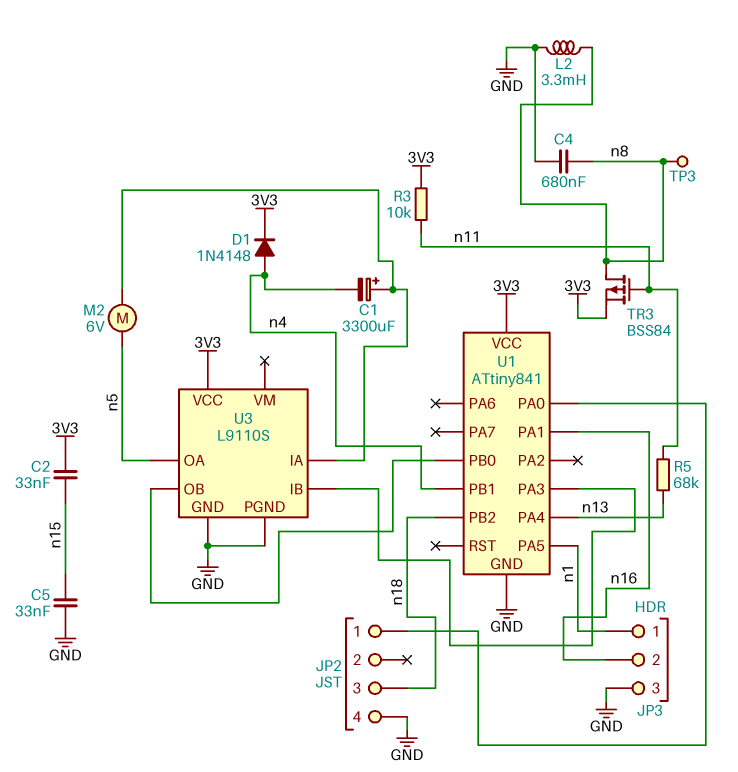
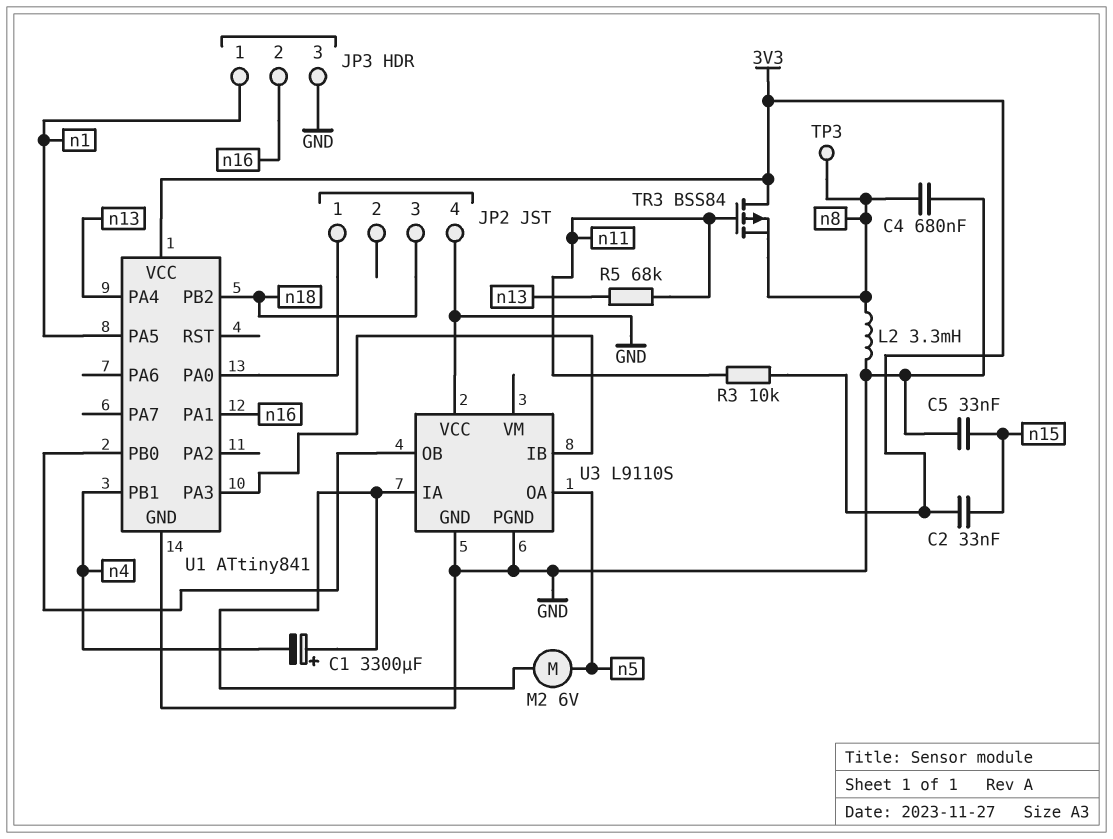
D1: diode 1N4148 (A n4, K 3V3) -> none
TR3: PMOS BSS84 (G n11, D n8, S 3V3) -> PMOS BSS84 (G n11, D 3V3, S n8)
U3 pin VCC: 3V3 -> GND

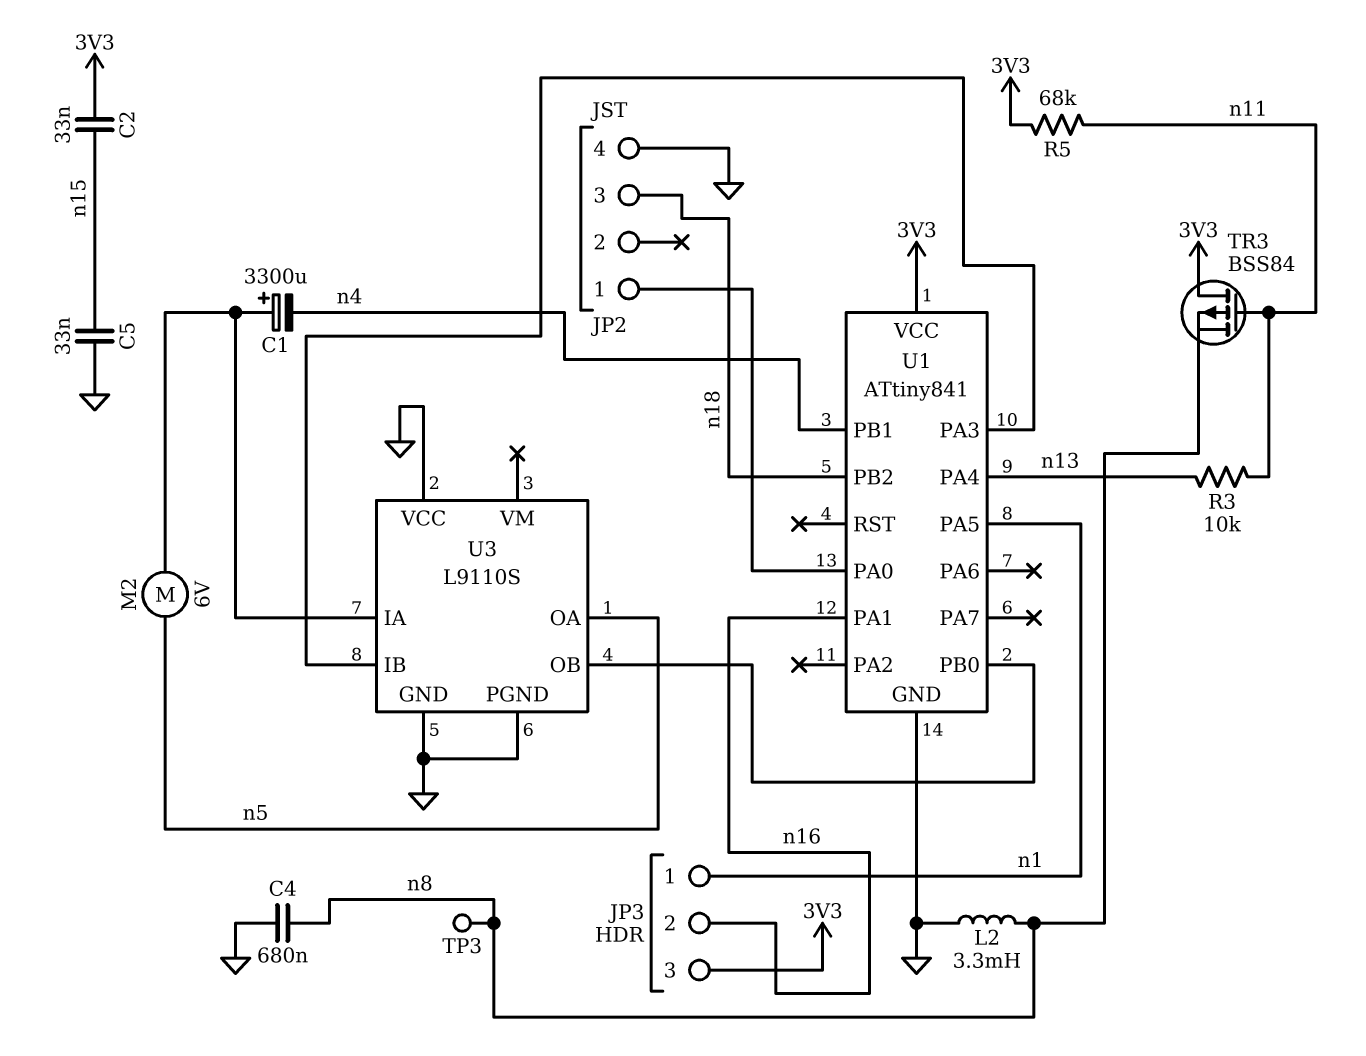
JP3 pin 3: GND -> 3V3
R3: 10k (3V3, n11) -> 10k (n11, n13)
R5: 68k (n11, n13) -> 68k (3V3, n11)

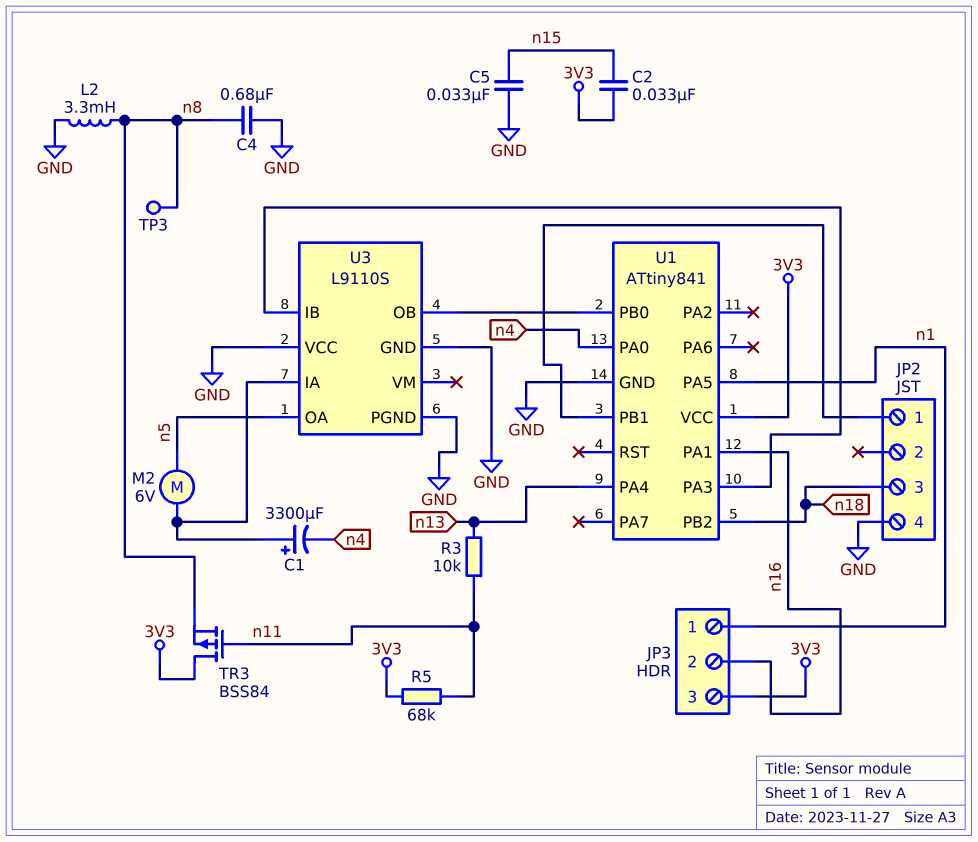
U1 pin PA0: JP2/1 -> n4
U1 pin PB1: n4 -> JP2/1

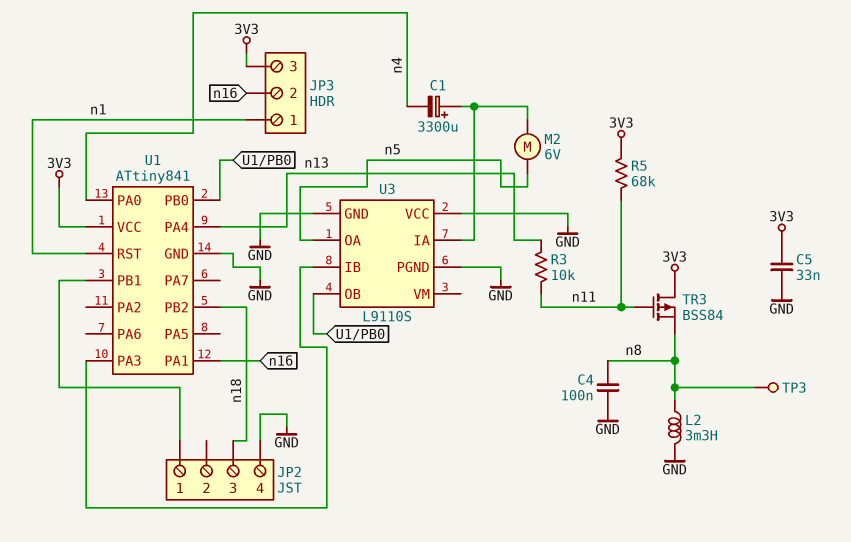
C2: 33nF (3V3, n15) -> none
C4: 680nF (GND, n8) -> 100nF (GND, n8)
C5: 33nF (GND, n15) -> 33nF (3V3, GND)
U1 pin PA5: n1 -> none
U1 pin RST: none -> n1

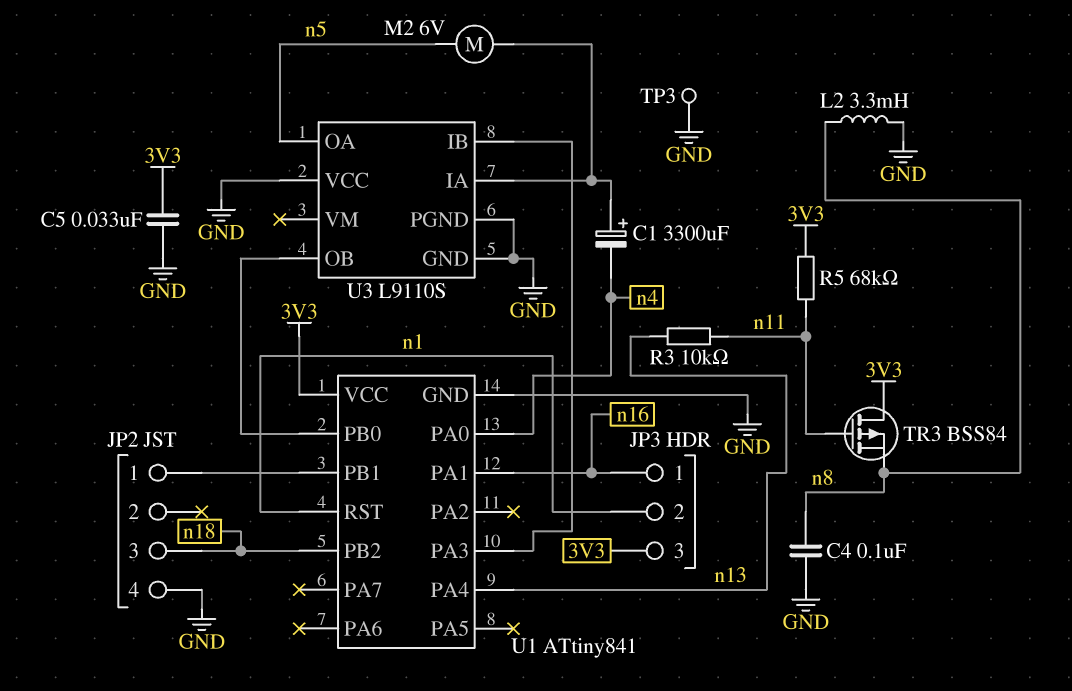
JP3 pin 1: n1 -> n16
JP3 pin 2: n16 -> n1
TP3: test point (n8) -> test point (GND)

